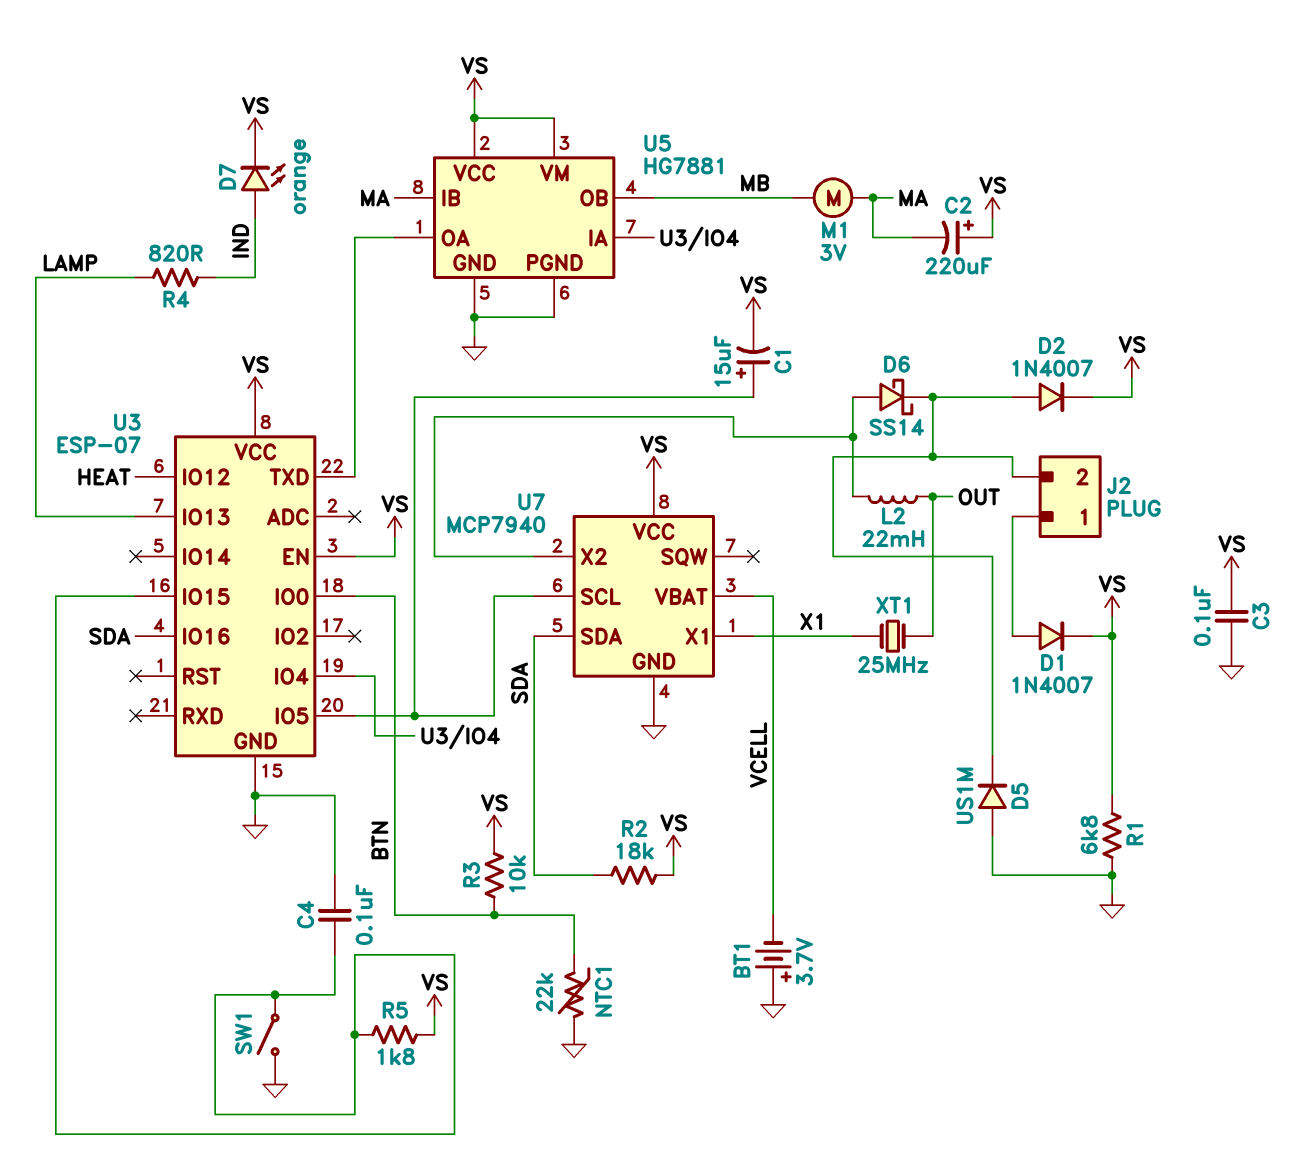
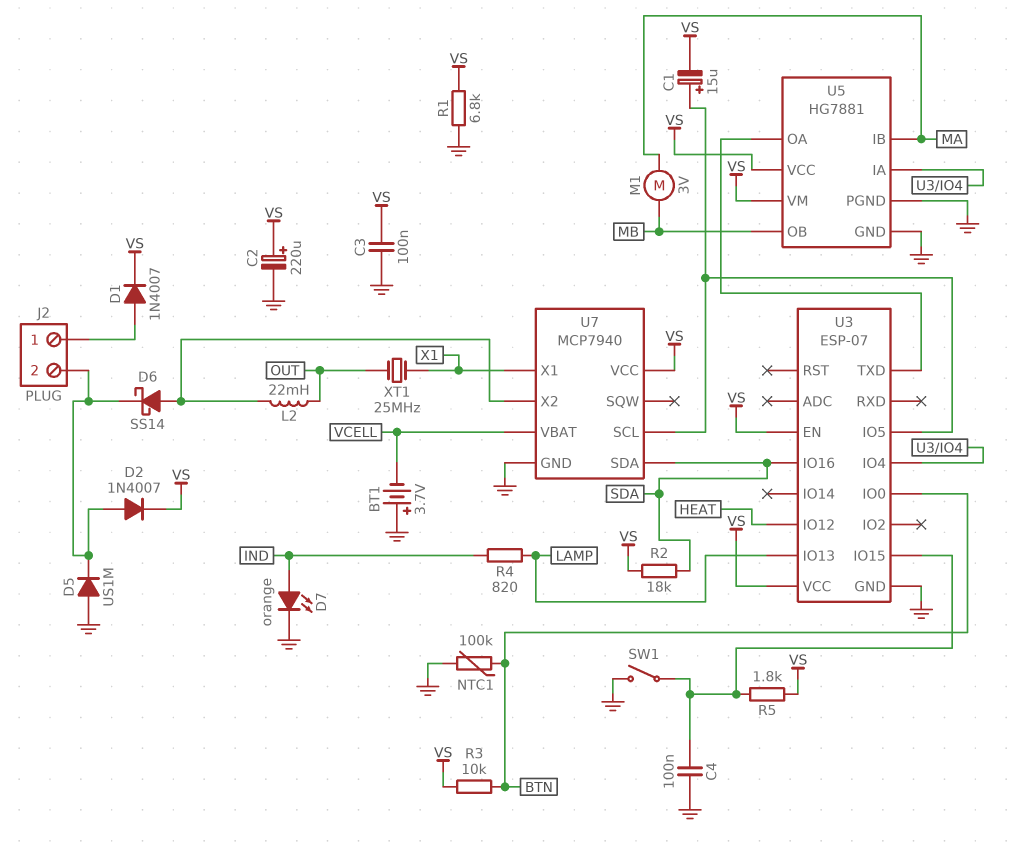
C2: 220uF (plus VS, minus MA) -> 220uF (plus VS, minus GND)
D7: LED orange (A IND, K VS) -> LED orange (A IND, K GND)
NTC1: 22k (BTN, GND) -> 100k (BTN, GND)

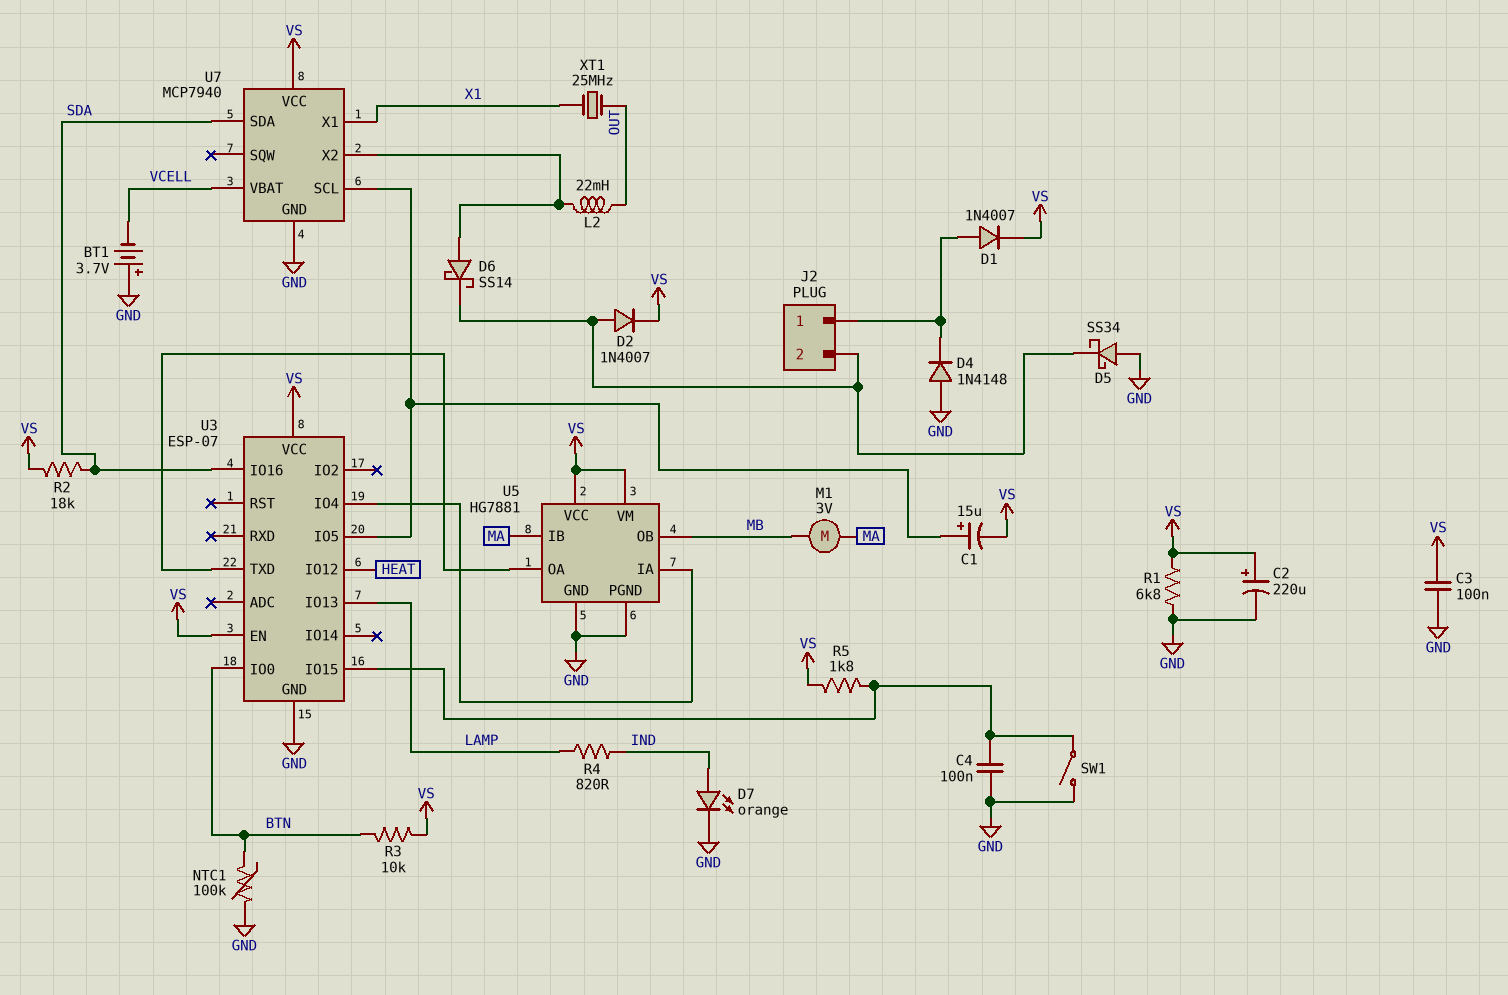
D4: none -> diode 1N4148 (A GND, K J2/1)
D5: diode US1M (A GND, K J2/2) -> schottky SS34 (A GND, K J2/2)

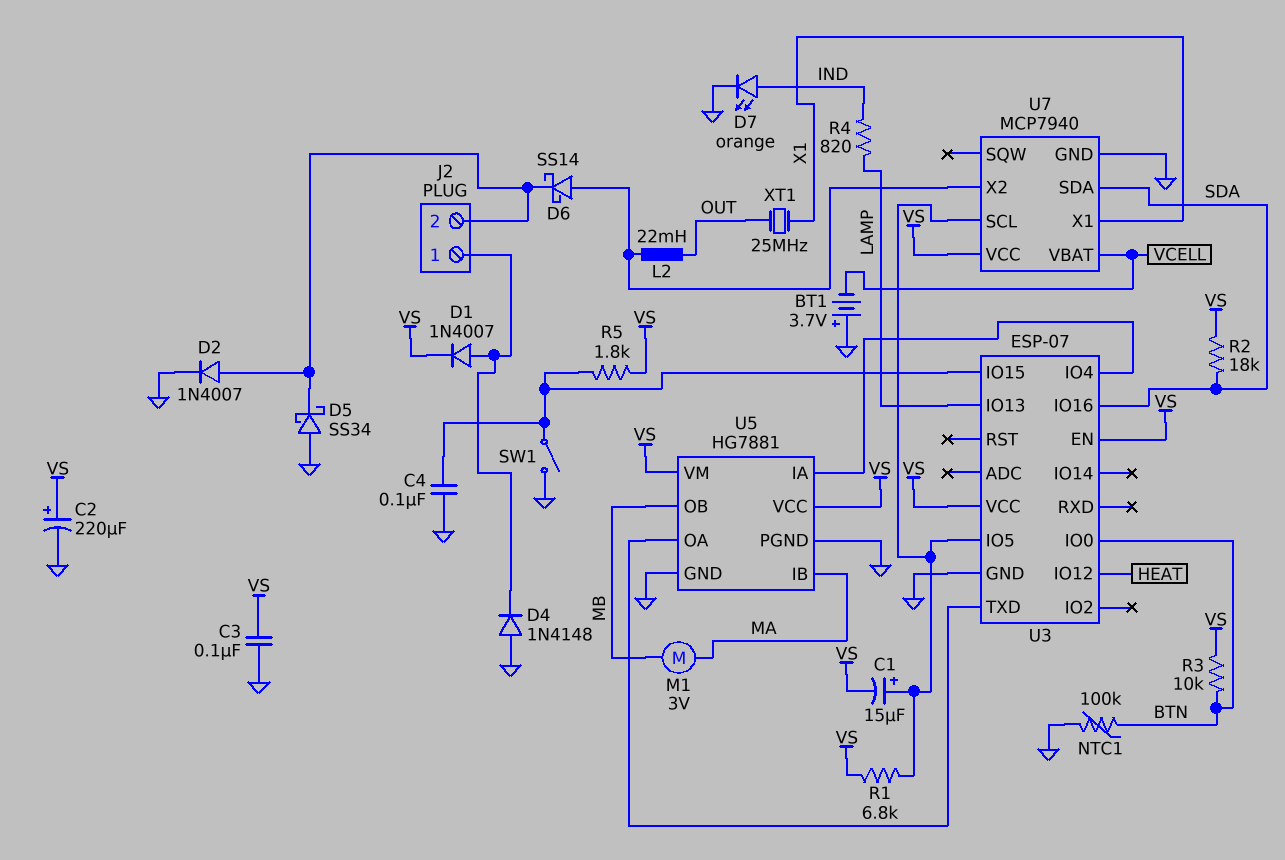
D2: diode 1N4007 (A J2/2, K VS) -> diode 1N4007 (A J2/2, K GND)
R1: 6.8k (GND, VS) -> 6.8k (U3/IO5, VS)

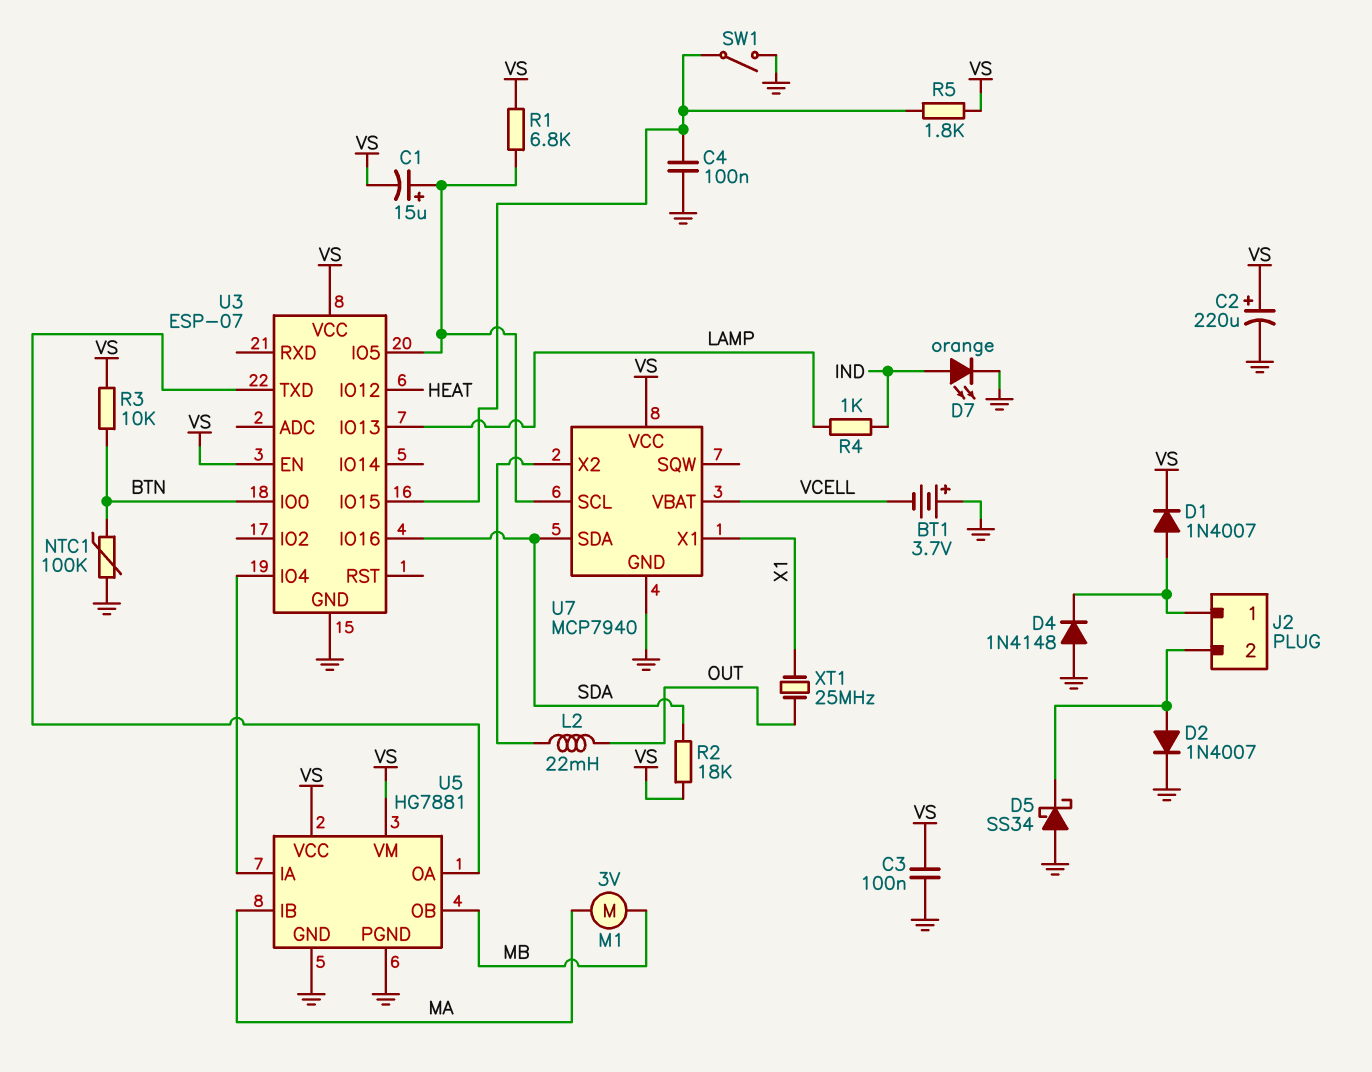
D6: schottky SS14 (A U7/X2, K J2/2) -> none
R4: 820 (IND, LAMP) -> 1k (IND, LAMP)

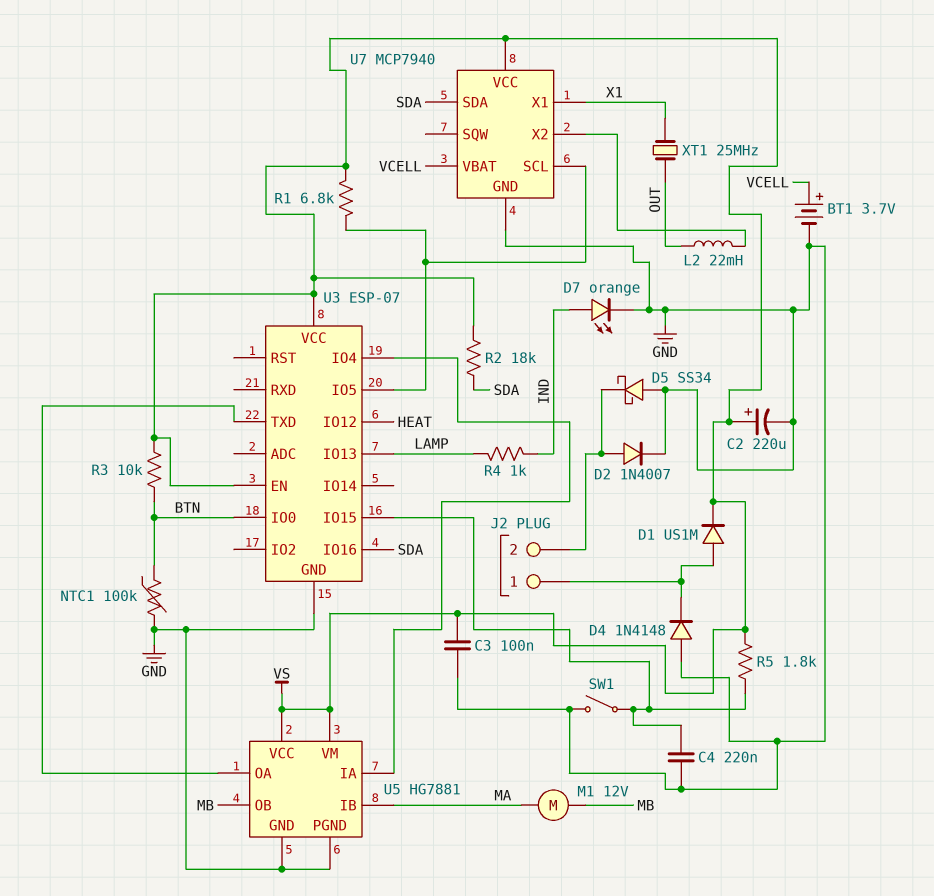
BT1: 3.7V (plus GND, minus VCELL) -> 3.7V (plus VCELL, minus GND)
C1: 15uF (plus U3/IO5, minus VS) -> none
C4: 100nF (GND, U3/IO15) -> 220nF (GND, U3/IO15)
D1: diode 1N4007 (A J2/1, K VS) -> diode US1M (A J2/1, K VS)
M1: motor 3V (MA, MB) -> motor 12V (MA, MB)

